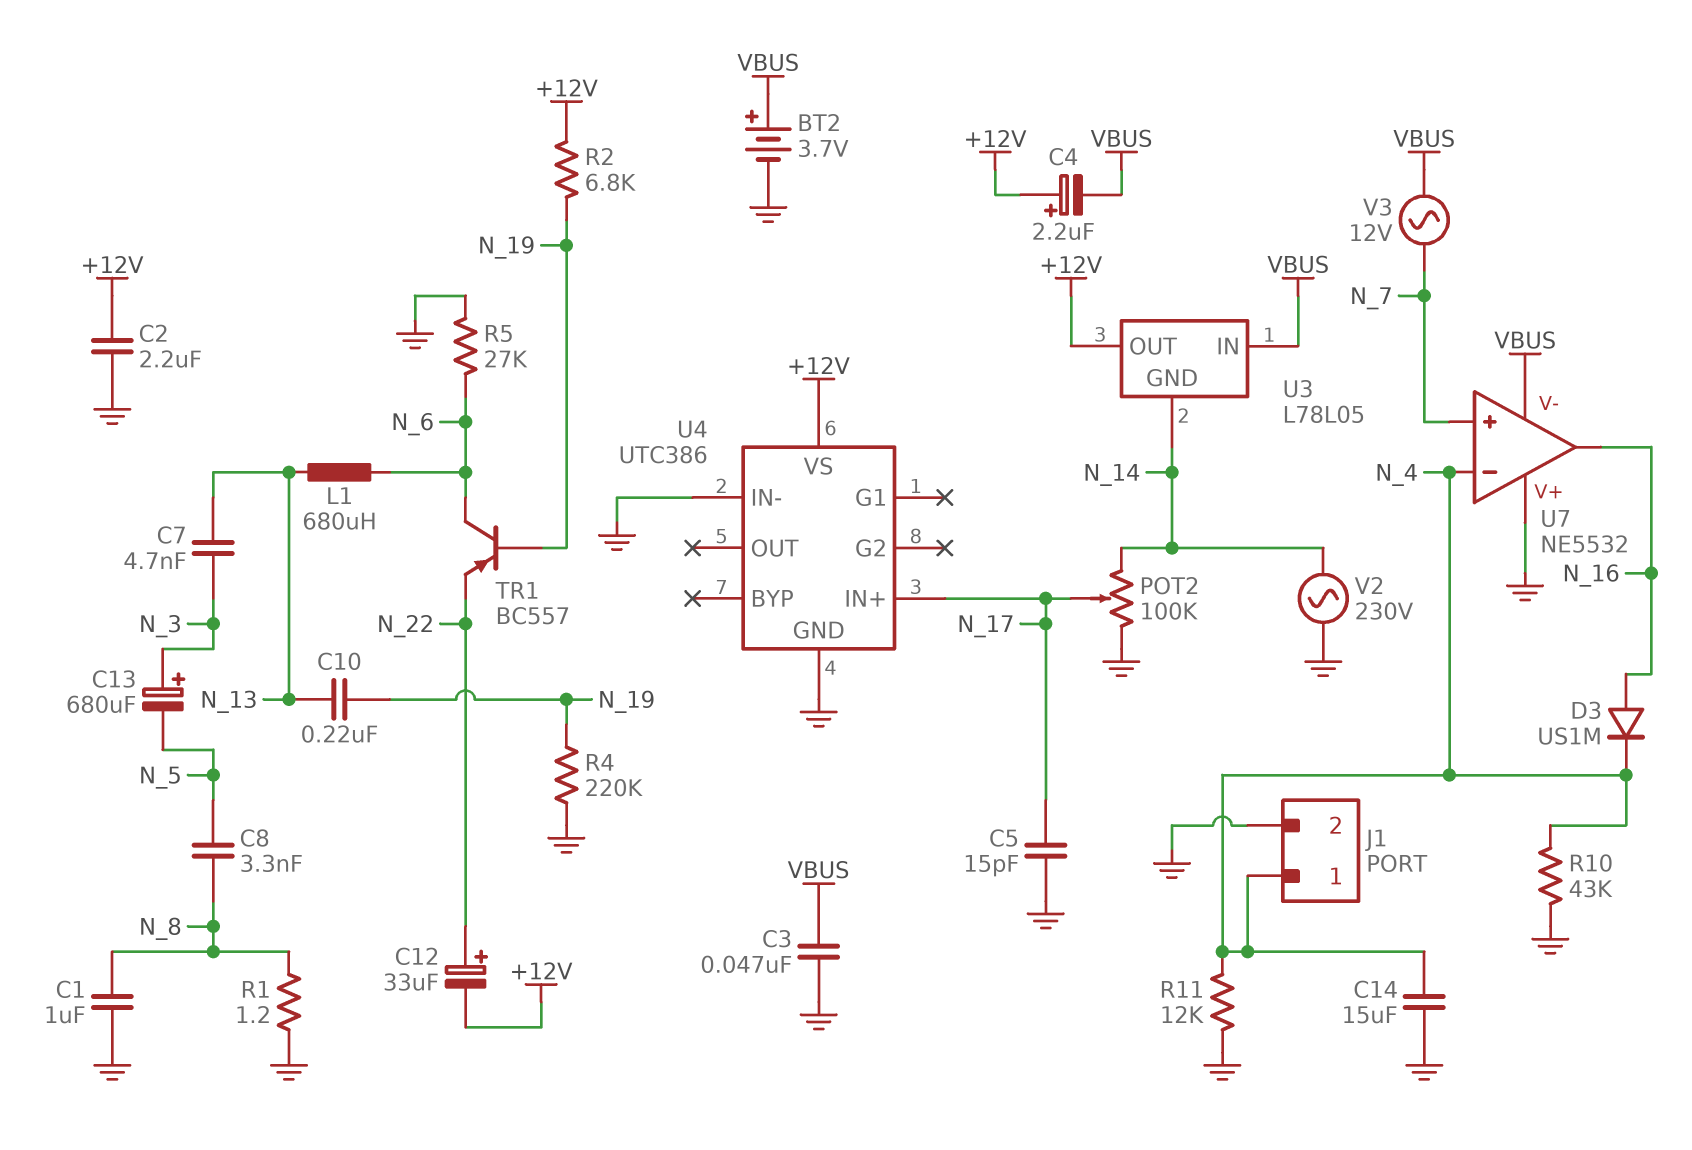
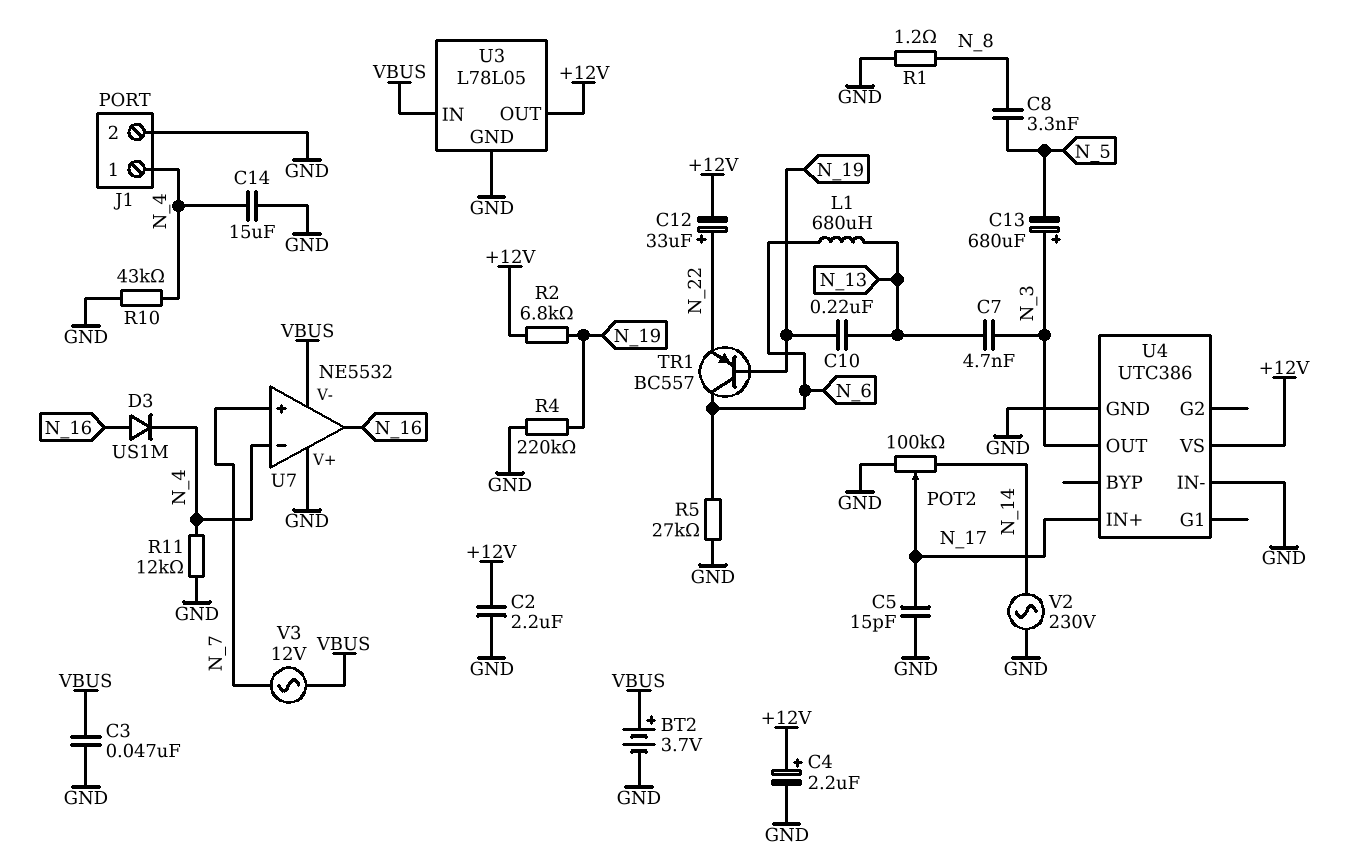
C1: 1uF (GND, N_8) -> none
C4: 2.2uF (plus +12V, minus VBUS) -> 2.2uF (plus +12V, minus GND)
U3 pin GND: N_14 -> GND
U4 pin OUT: none -> N_3

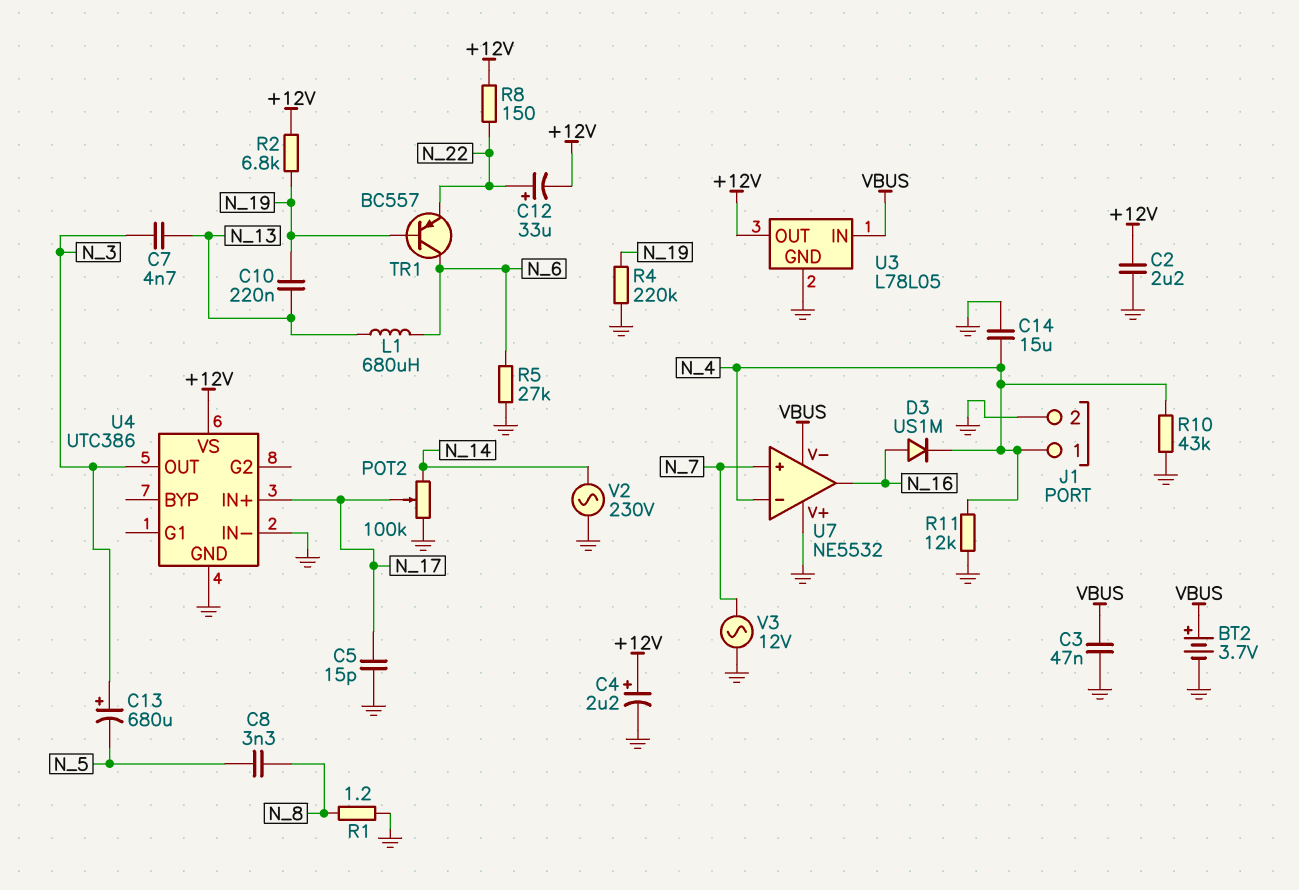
R8: none -> 150 (+12V, N_22)
V3: AC 12V (N_7, VBUS) -> AC 12V (GND, N_7)

